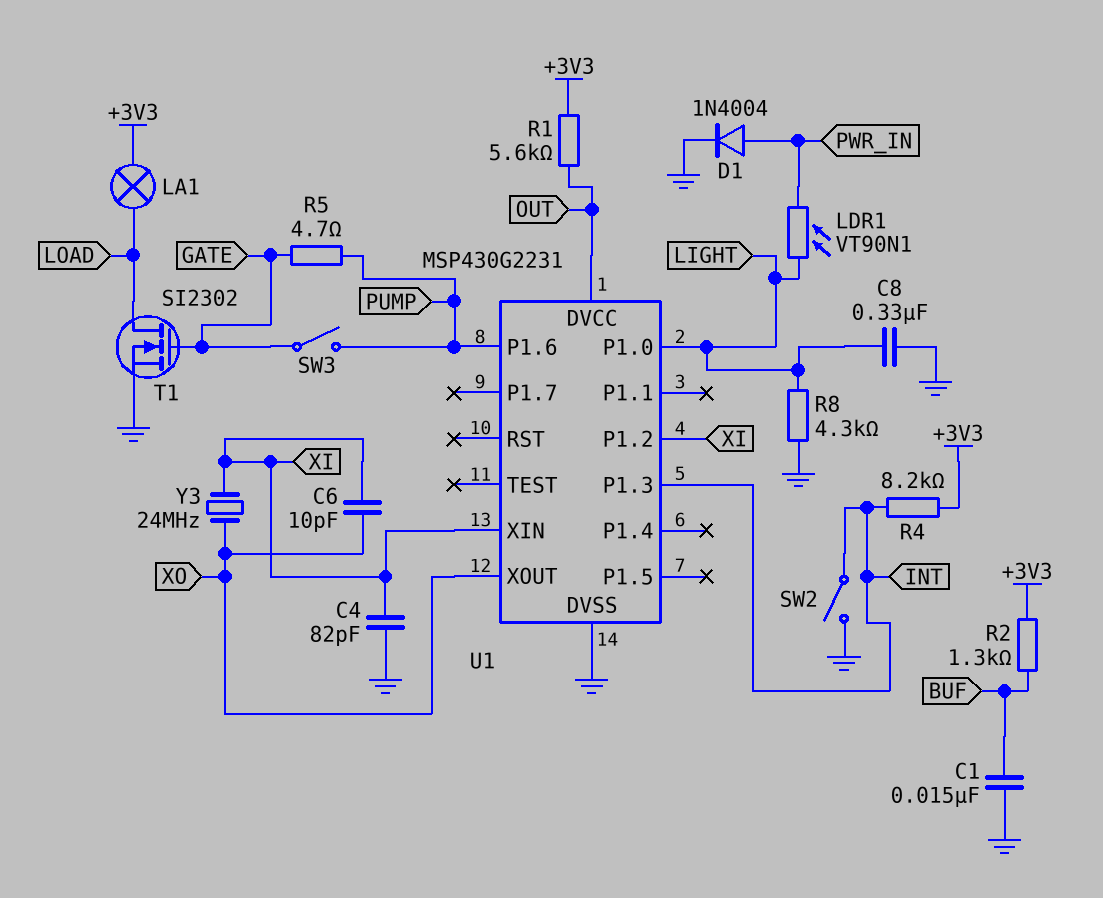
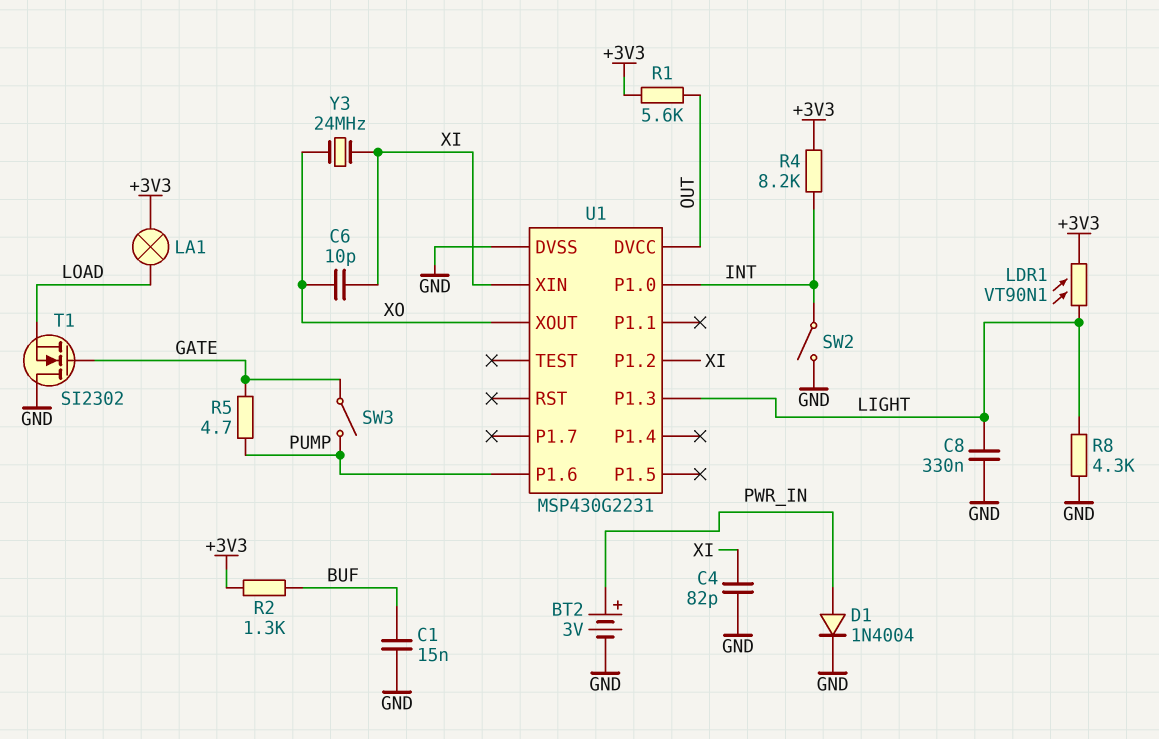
BT2: none -> 3V (plus PWR_IN, minus GND)
LDR1: VT90N1 (LIGHT, PWR_IN) -> VT90N1 (+3V3, LIGHT)
T1: NMOS SI2302 (G GATE, D LOAD, S GND) -> NMOS SI2302 (G GATE, D GND, S LOAD)
U1 pin P1.0: LIGHT -> INT
U1 pin P1.3: INT -> LIGHT

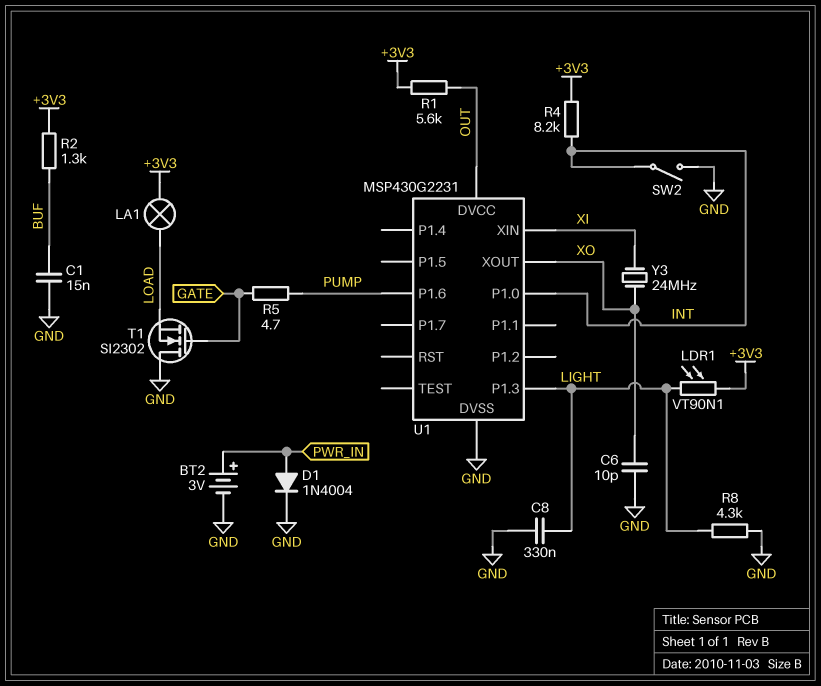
C4: 82pF (GND, XI) -> none
C6: 10pF (XI, XO) -> 10pF (GND, XO)
SW3: switch (GATE, PUMP) -> none
U1 pin P1.2: XI -> none

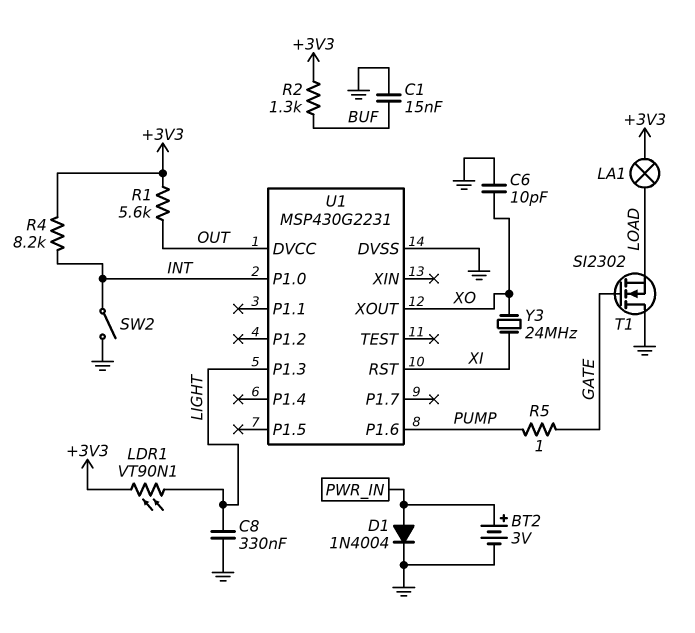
R5: 4.7 (GATE, PUMP) -> 1 (GATE, PUMP)
R8: 4.3k (GND, LIGHT) -> none
U1 pin RST: none -> XI
U1 pin XIN: XI -> none

